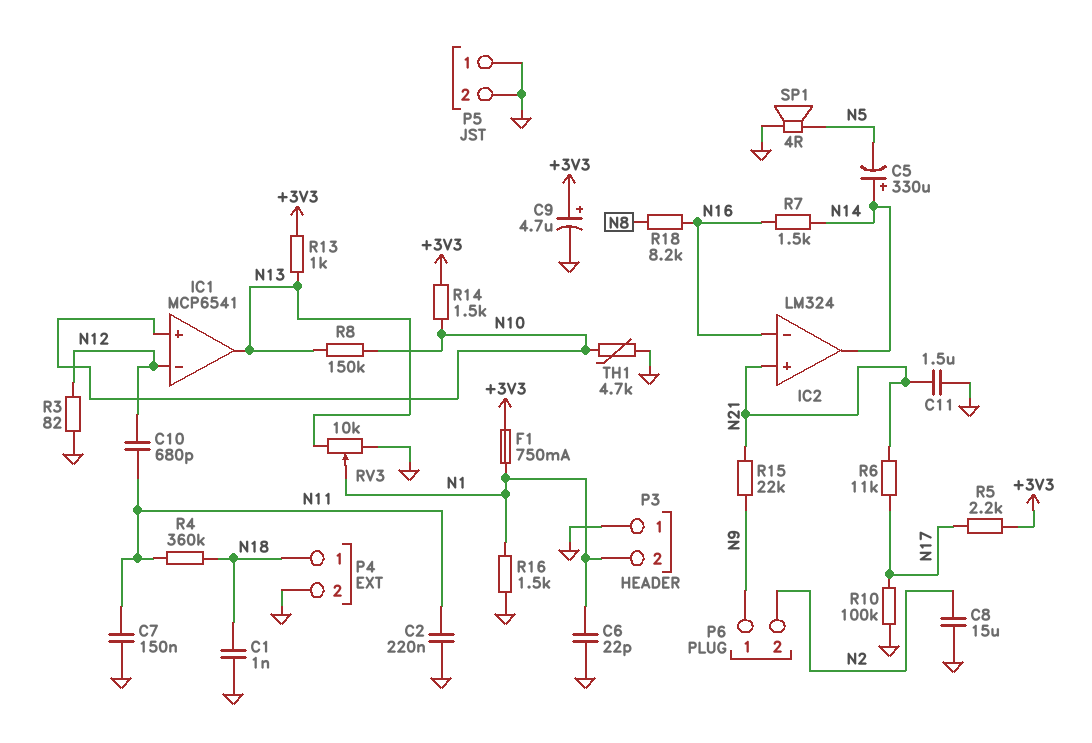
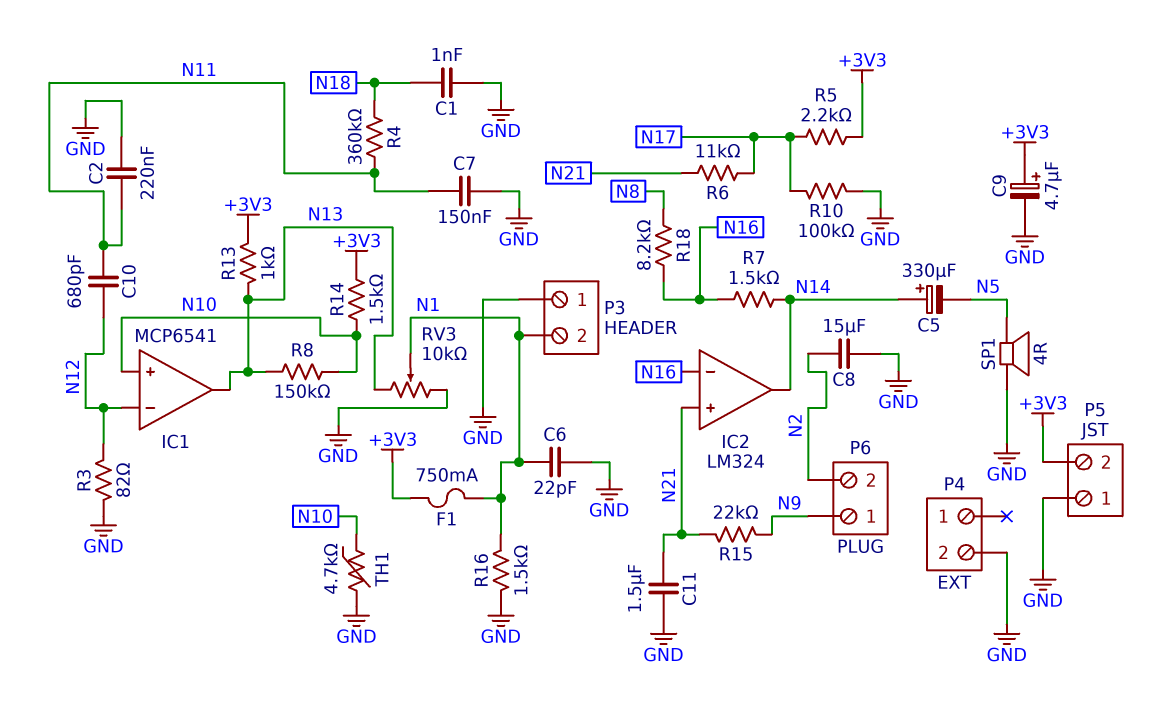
P4 pin 1: N18 -> none
P5 pin 2: GND -> +3V3

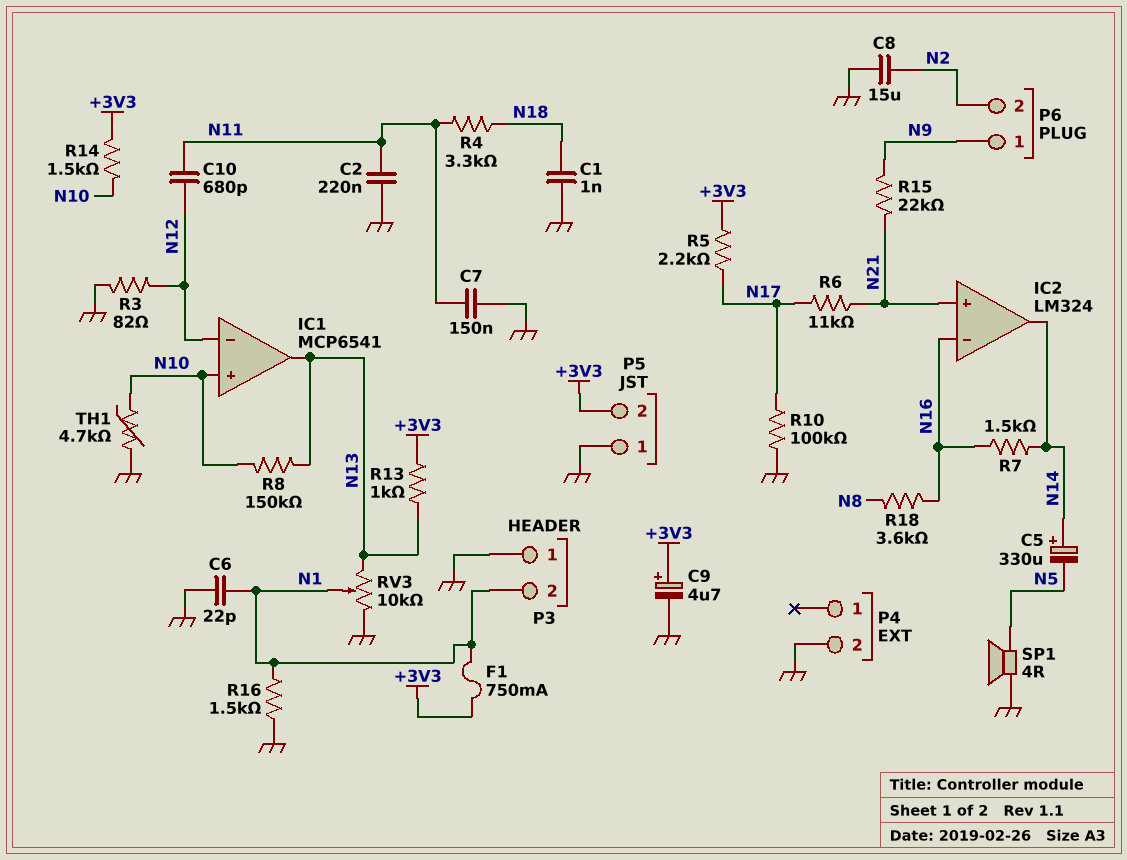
C11: 1.5uF (GND, N21) -> none
R4: 360k (N11, N18) -> 3.3k (N11, N18)
R18: 8.2k (N8, N16) -> 3.6k (N8, N16)

